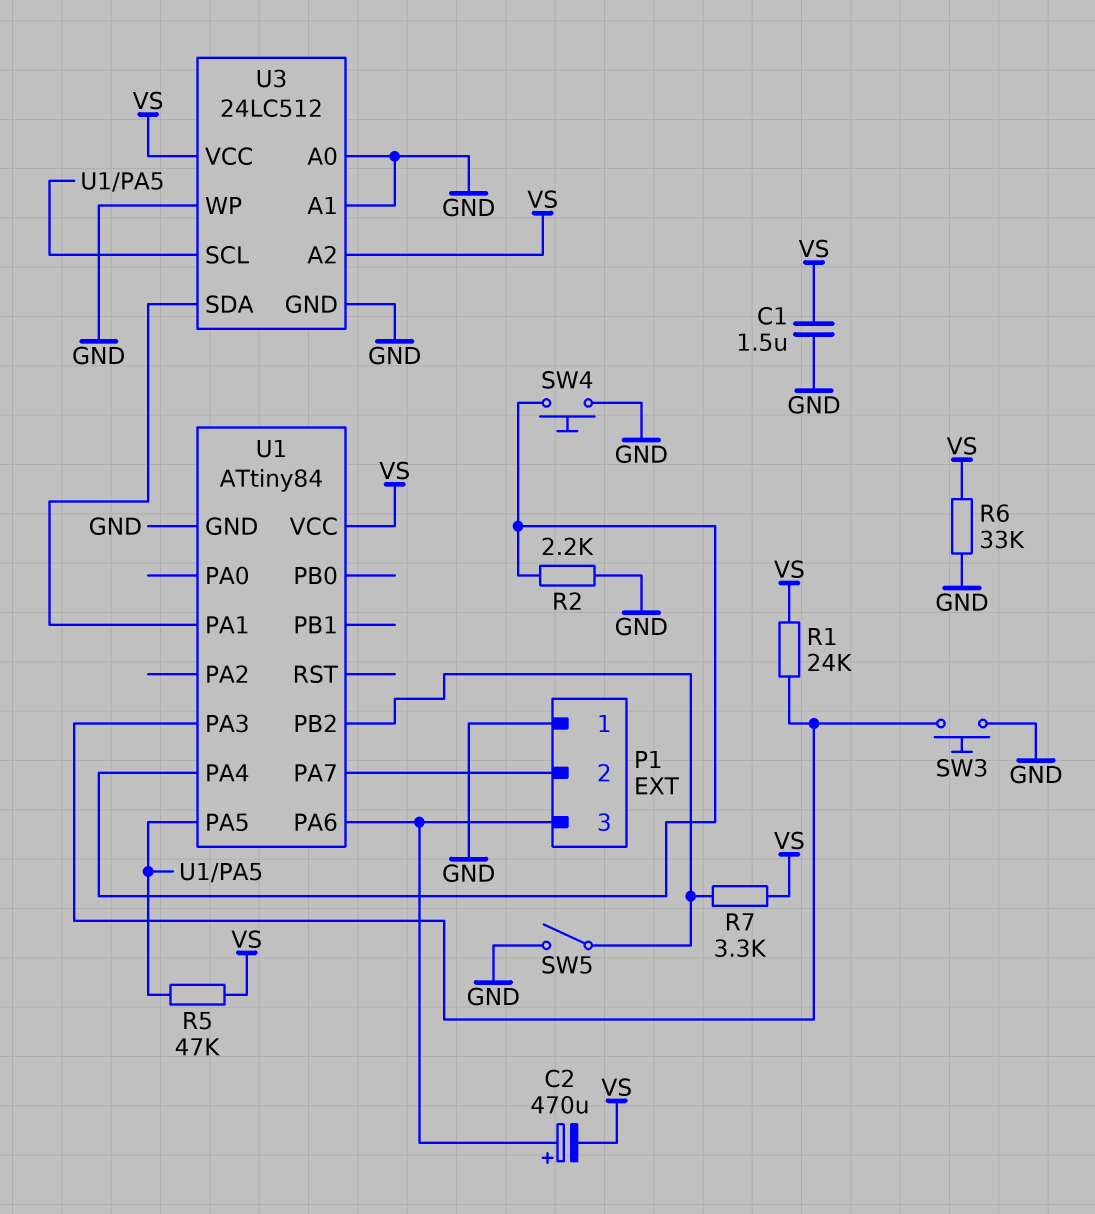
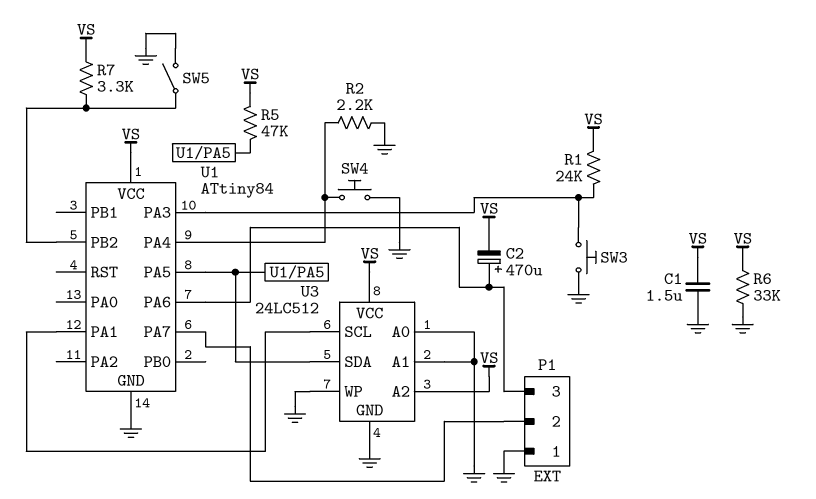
U3 pin SCL: U1/PA5 -> U1/PA1
U3 pin SDA: U1/PA1 -> U1/PA5

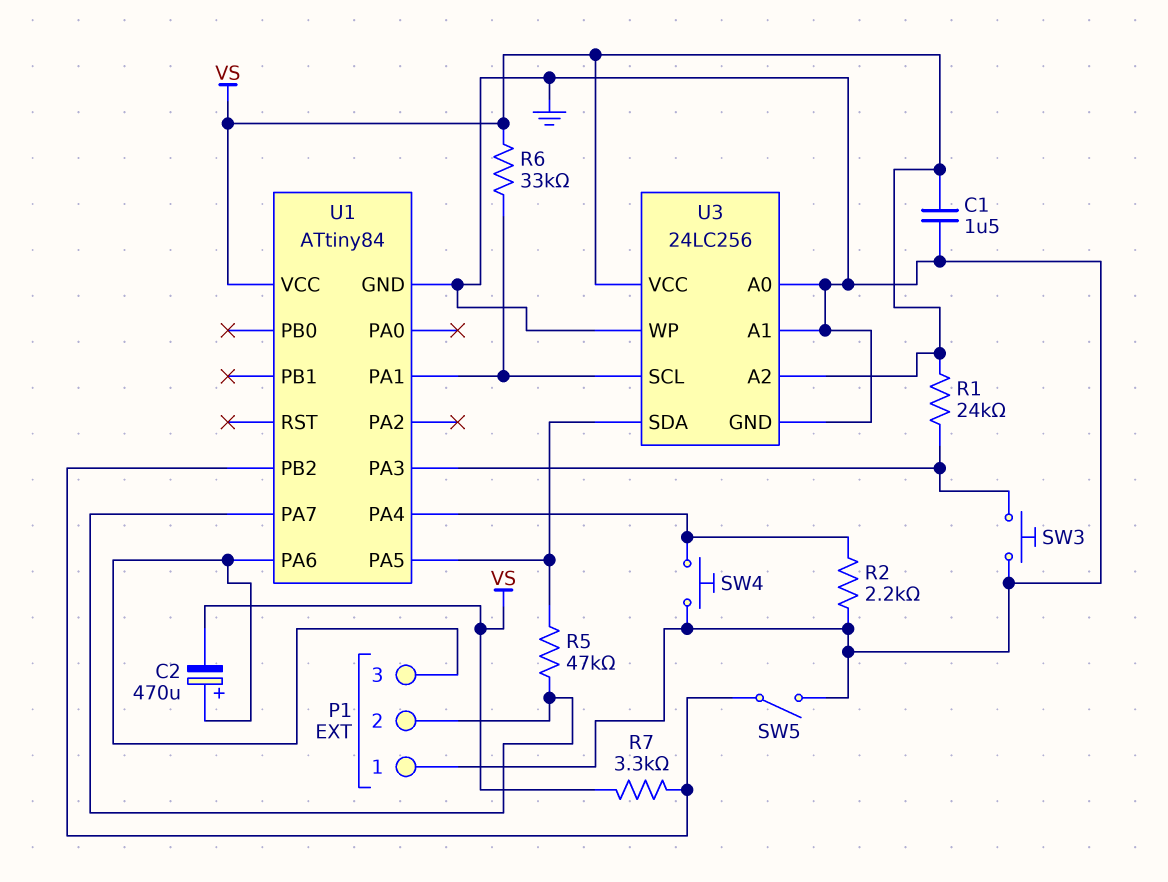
R5: 47k (U1/PA5, VS) -> 47k (P1/2, U1/PA5)
R6: 33k (GND, VS) -> 33k (U1/PA1, VS)
U3: 24LC512 -> 24LC256

